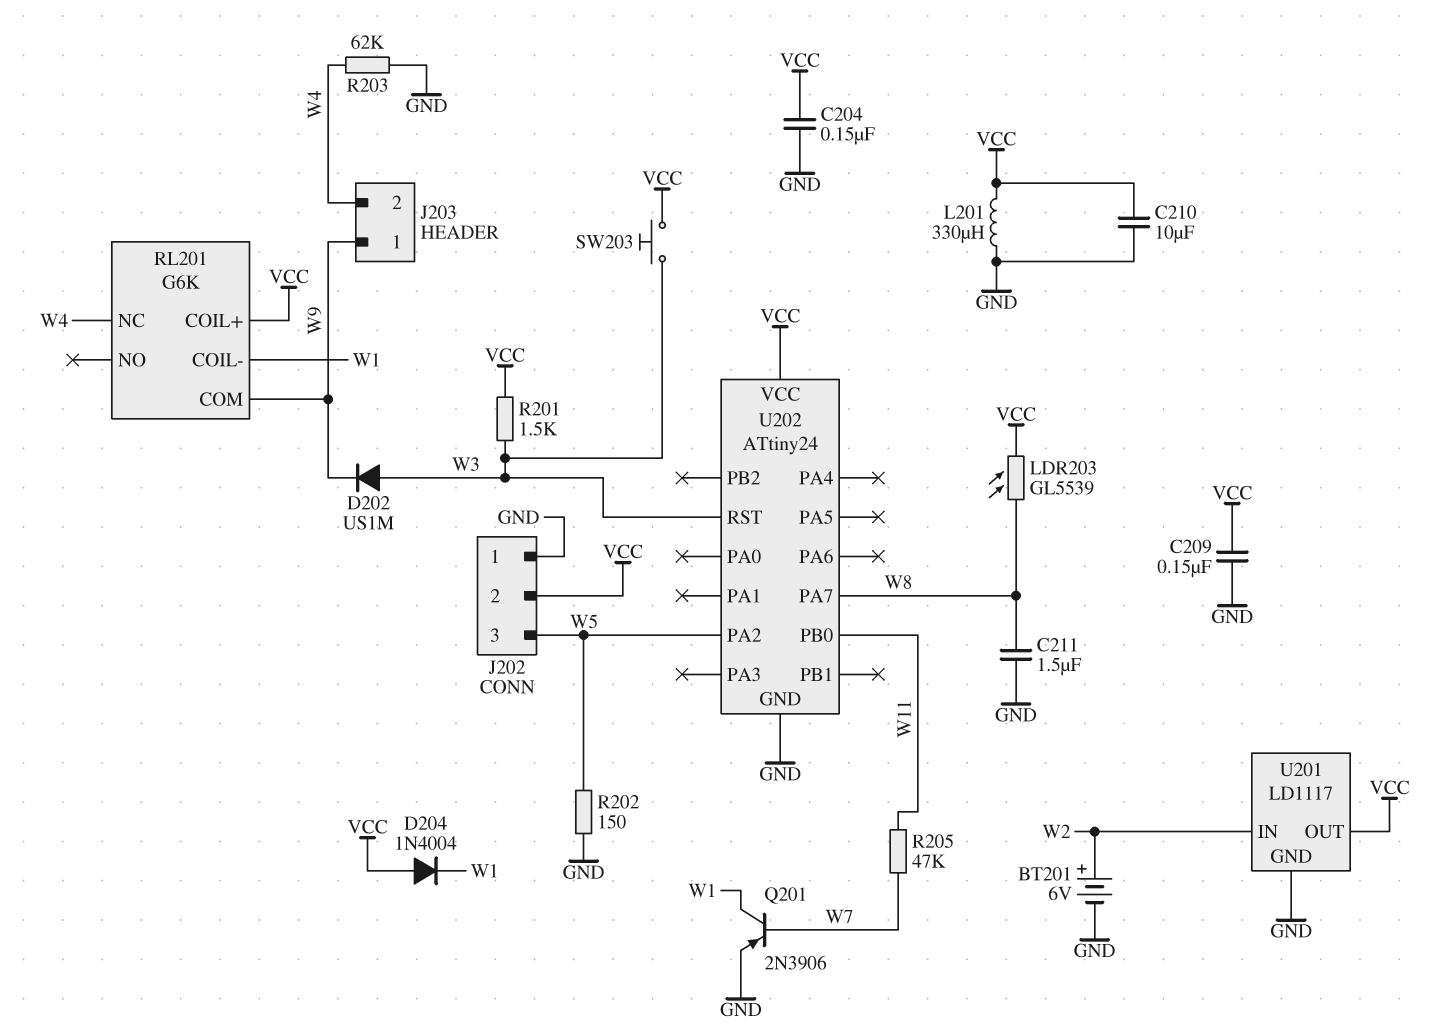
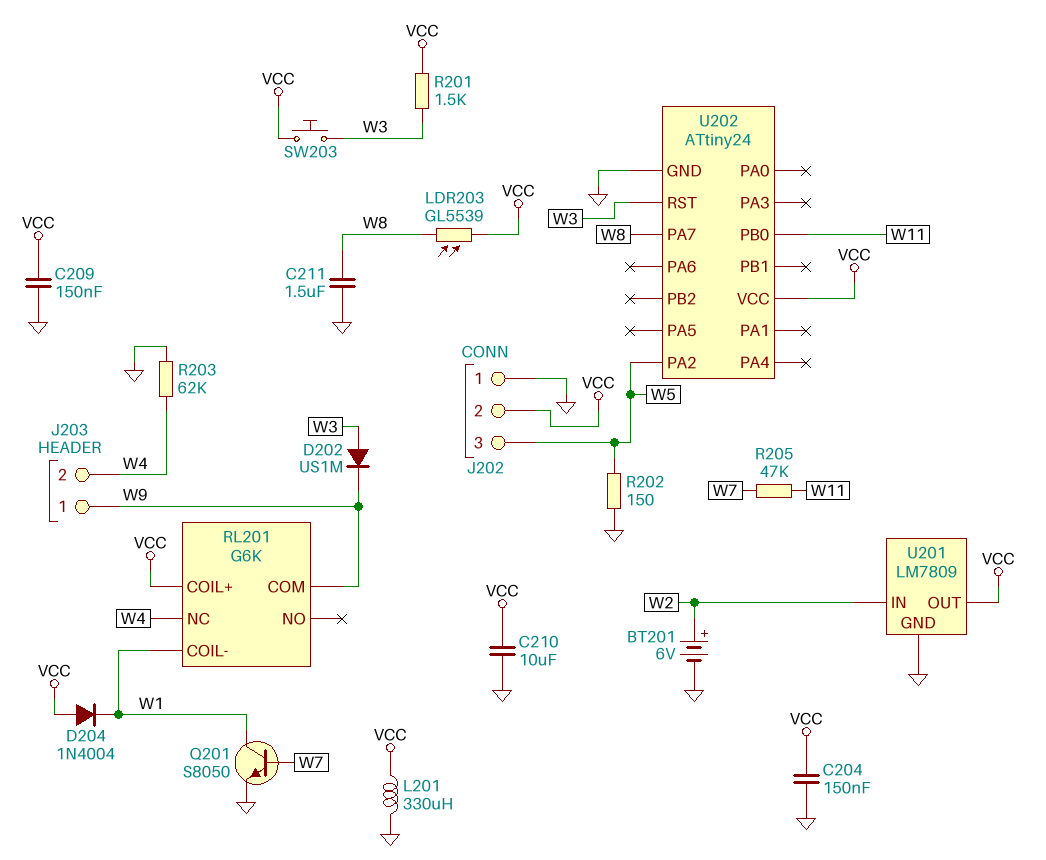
Q201: PNP 2N3906 (B W7, C W1, E GND) -> NPN S8050 (B W7, C W1, E GND)
U201: LD1117 -> LM7809

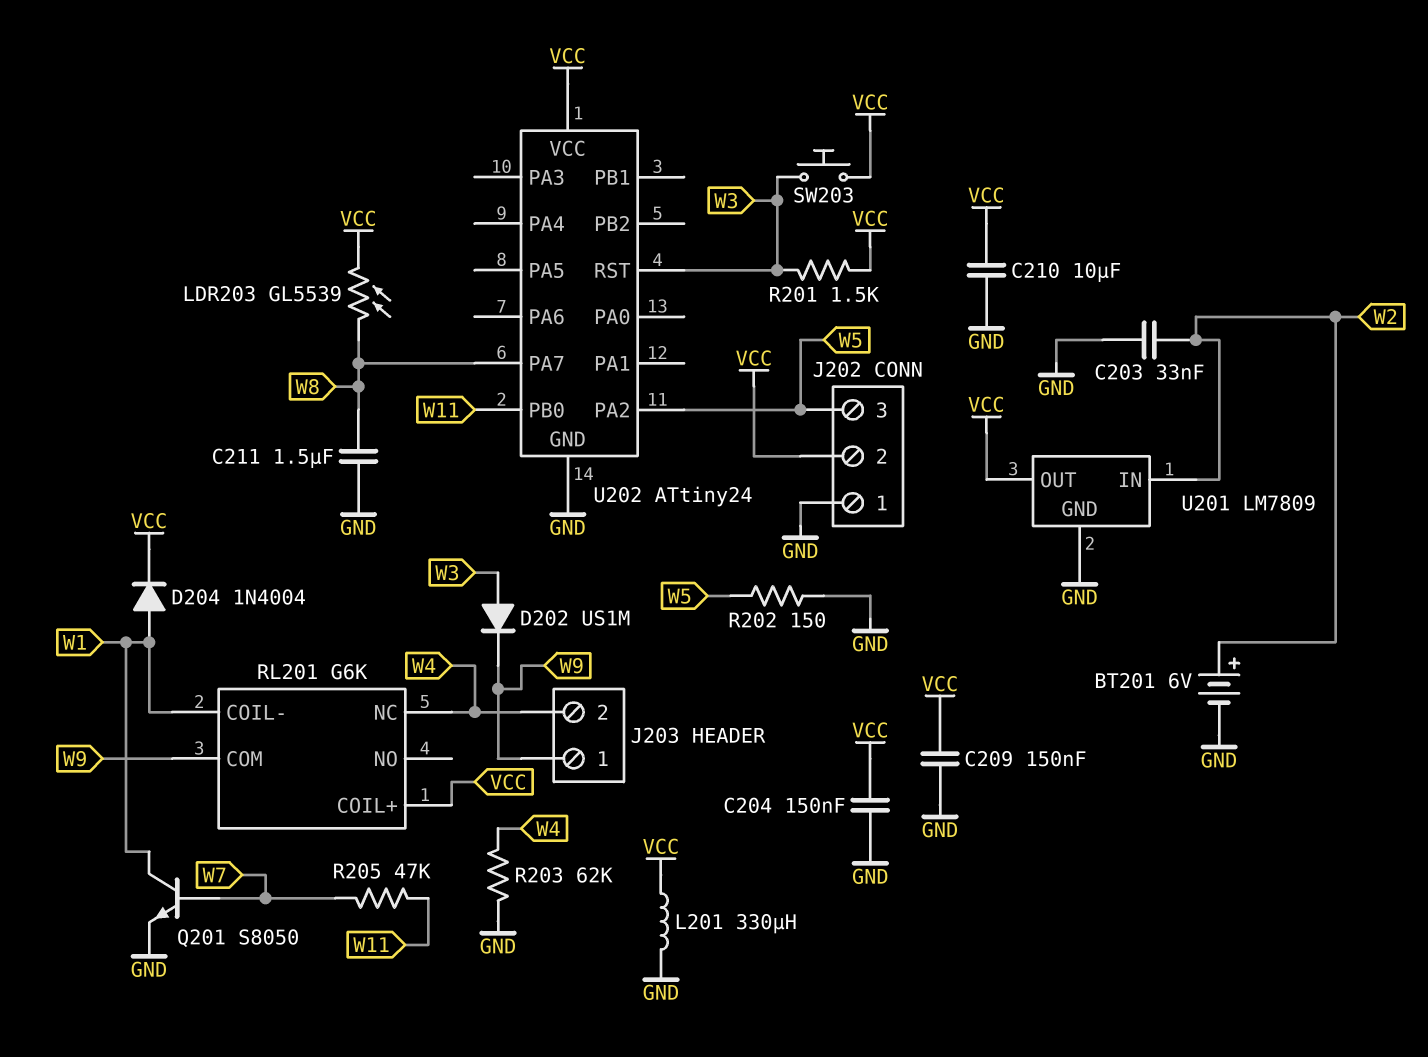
C203: none -> 33nF (GND, W2)
D204: diode 1N4004 (A VCC, K W1) -> diode 1N4004 (A W1, K VCC)

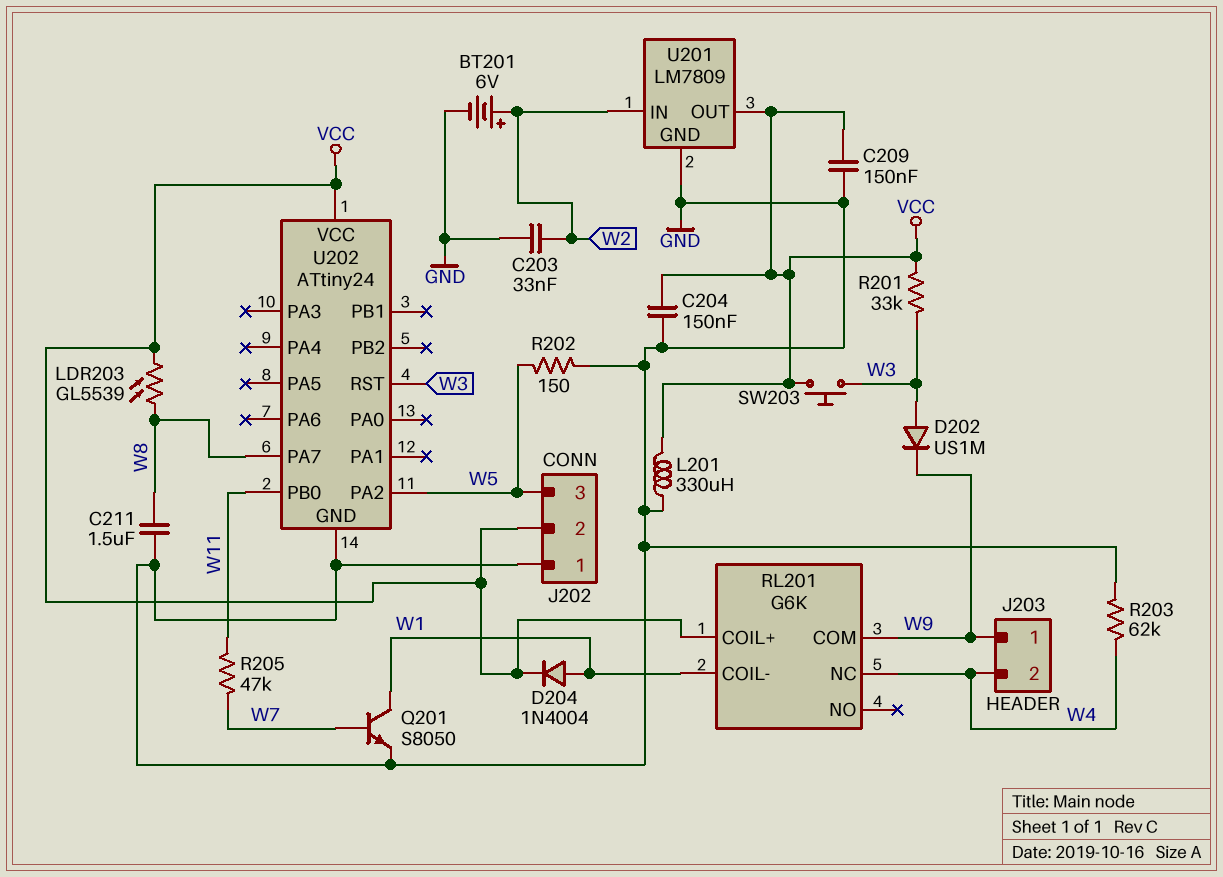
C210: 10uF (GND, VCC) -> none
R201: 1.5k (VCC, W3) -> 33k (VCC, W3)

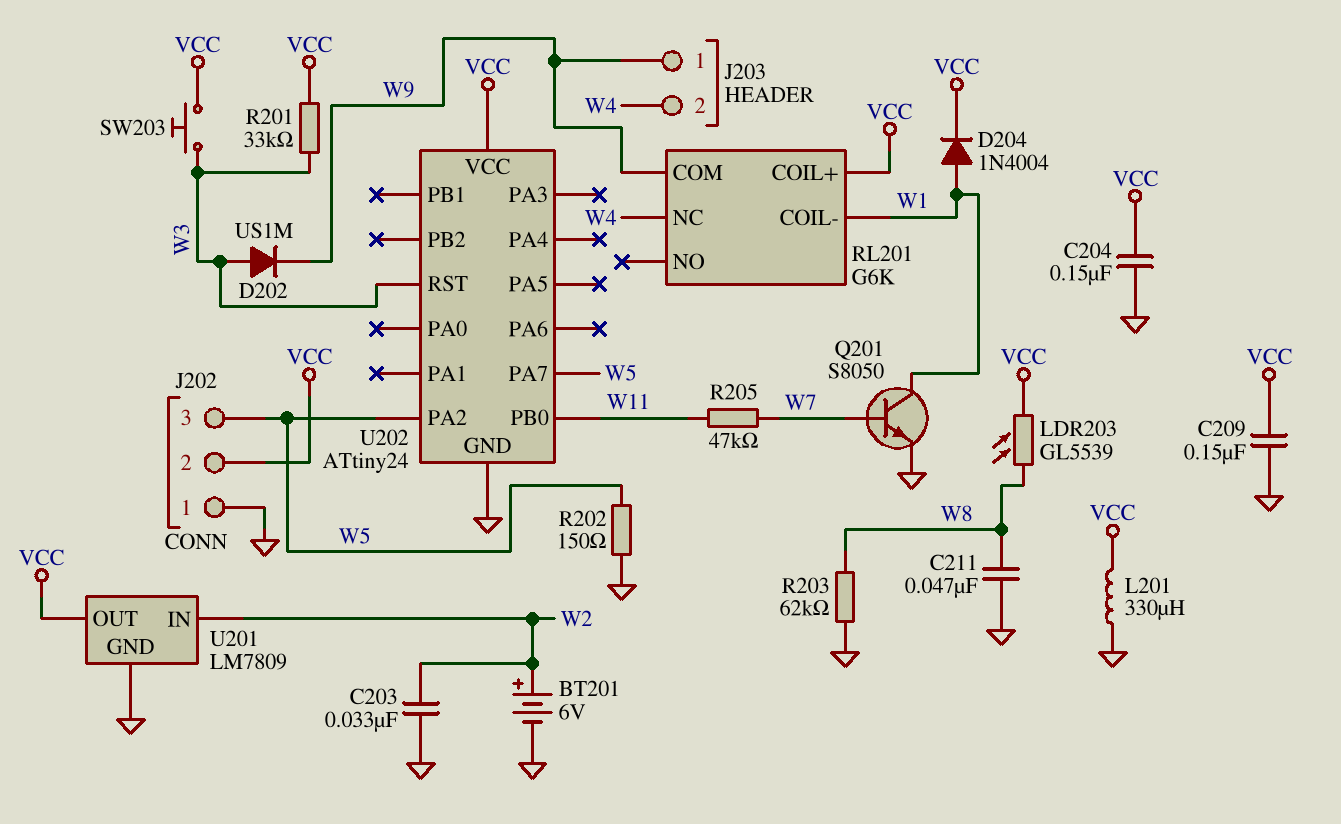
C211: 1.5uF (GND, W8) -> 47nF (GND, W8)
R203: 62k (GND, W4) -> 62k (GND, W8)
U202 pin PA7: W8 -> W5

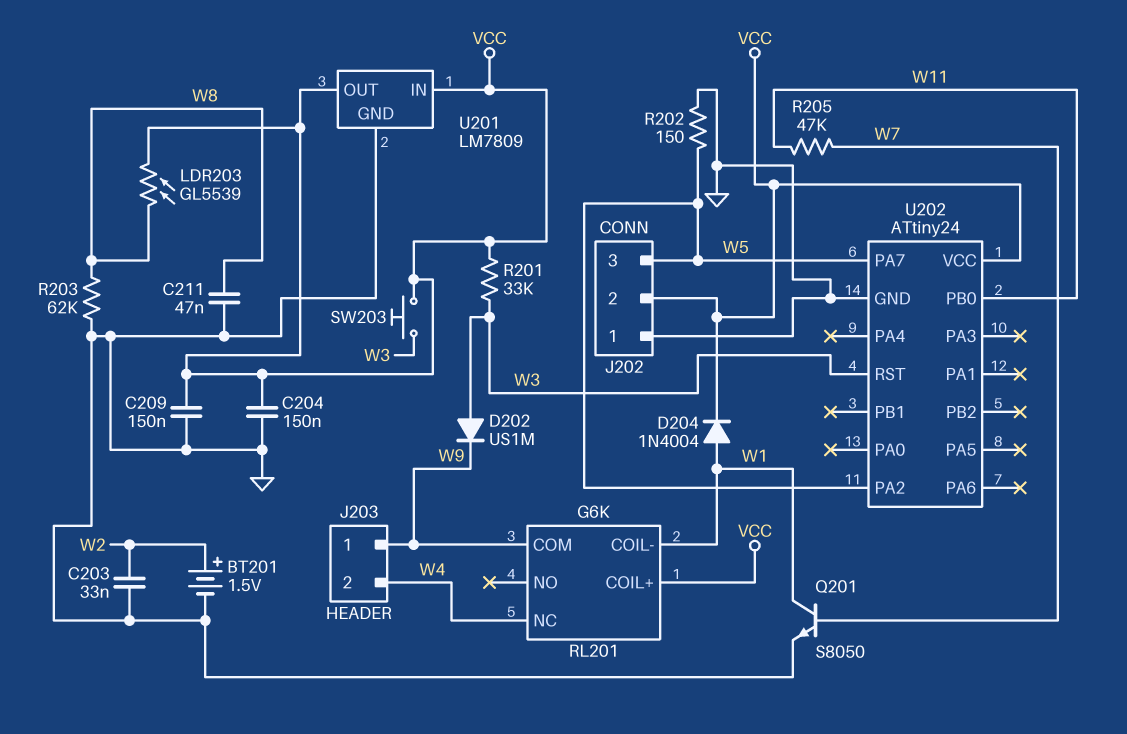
BT201: 6V (plus W2, minus GND) -> 1.5V (plus W2, minus GND)
L201: 330uH (GND, VCC) -> none
U201 pin IN: W2 -> VCC

